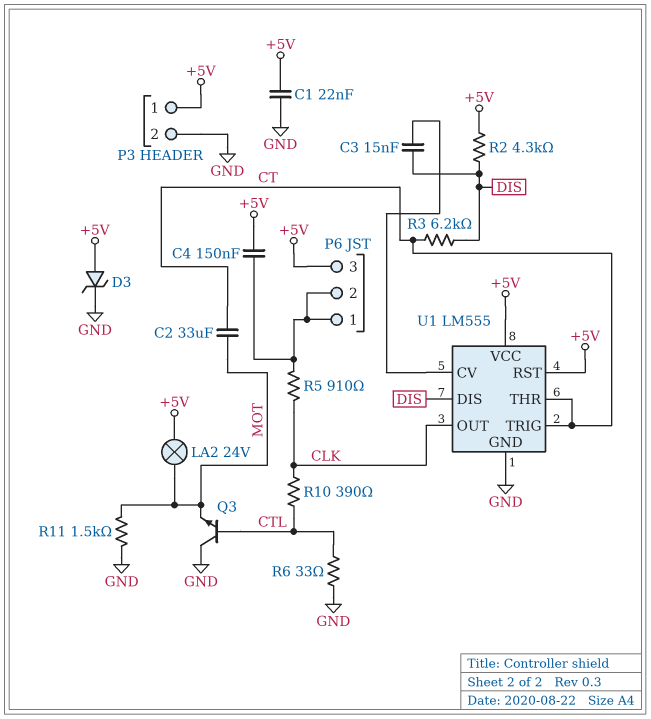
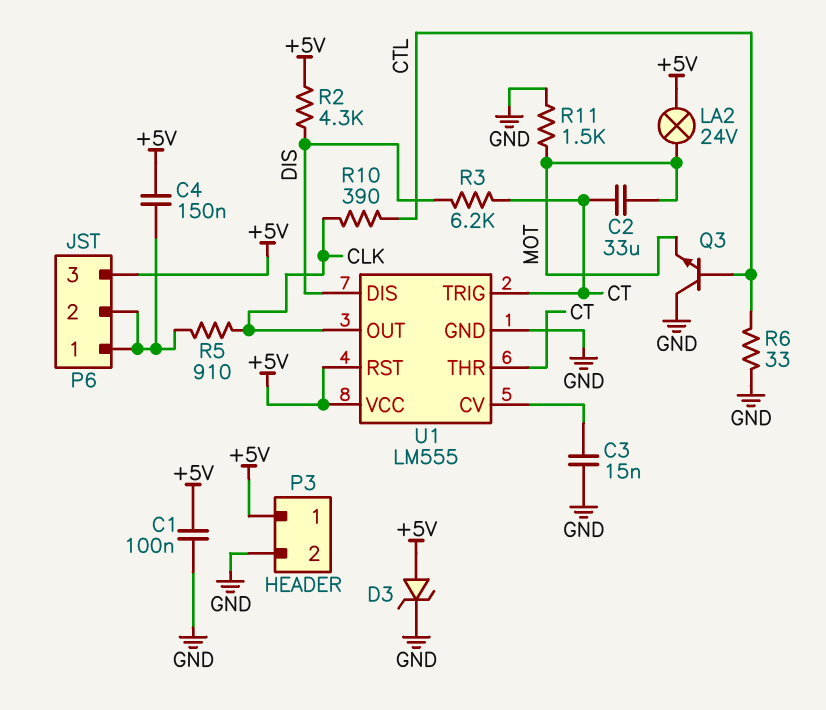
C1: 22nF (+5V, GND) -> 100nF (+5V, GND)
C3: 15nF (DIS, U1/CV) -> 15nF (GND, U1/CV)

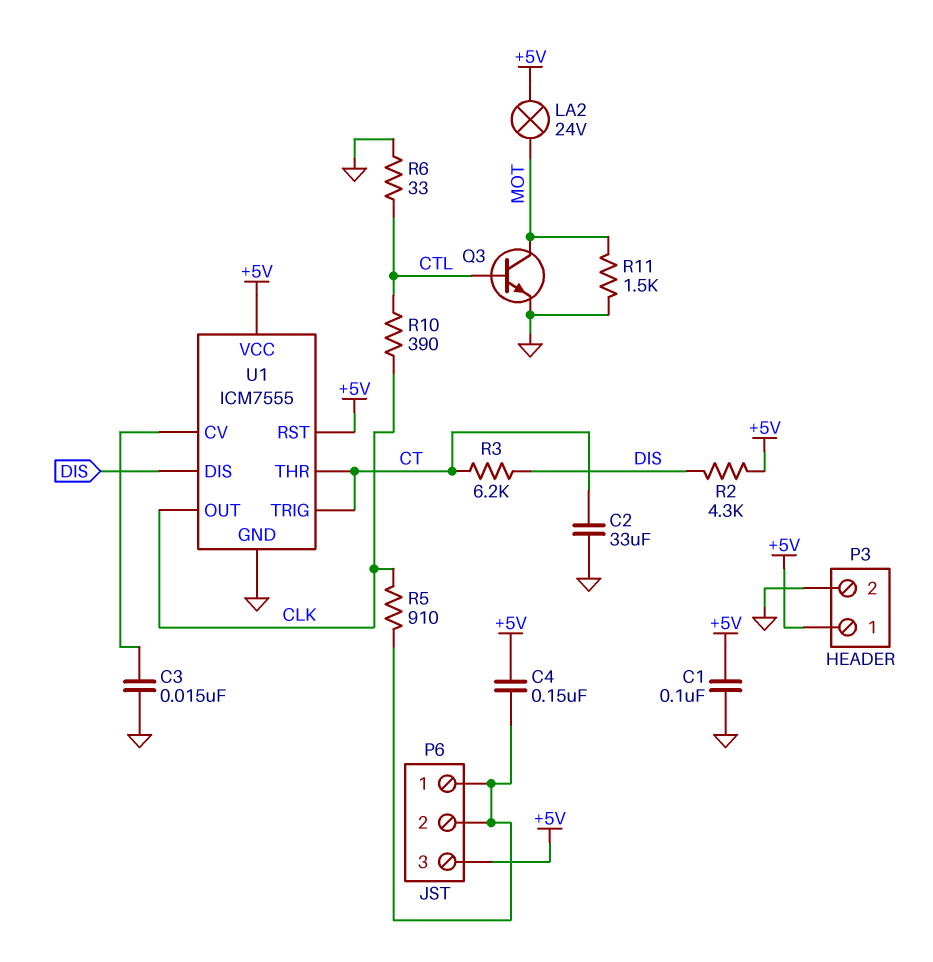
C2: 33uF (CT, MOT) -> 33uF (CT, GND)
D3: zener (A +5V, K GND) -> none
Q3: NPN (B CTL, C GND, E MOT) -> NPN (B CTL, C MOT, E GND)
U1: LM555 -> ICM7555

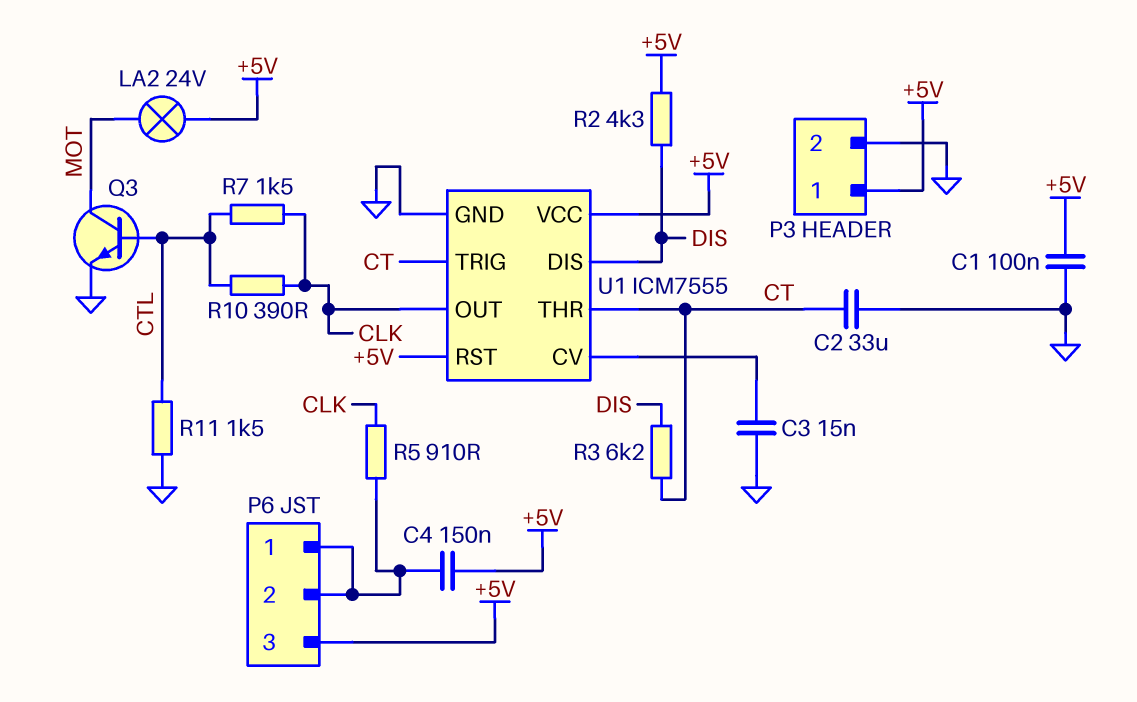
R6: 33 (CTL, GND) -> none
R7: none -> 1.5k (CLK, CTL)
R11: 1.5k (GND, MOT) -> 1.5k (CTL, GND)

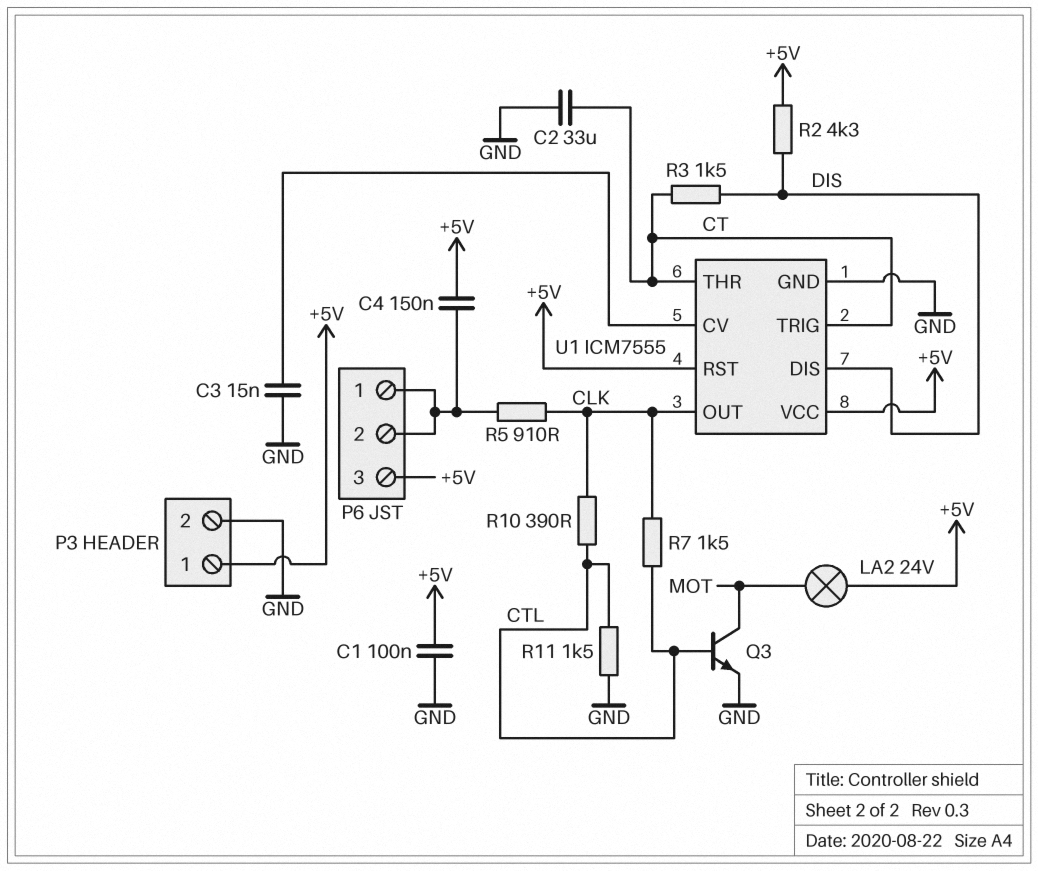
R3: 6.2k (CT, DIS) -> 1.5k (CT, DIS)

